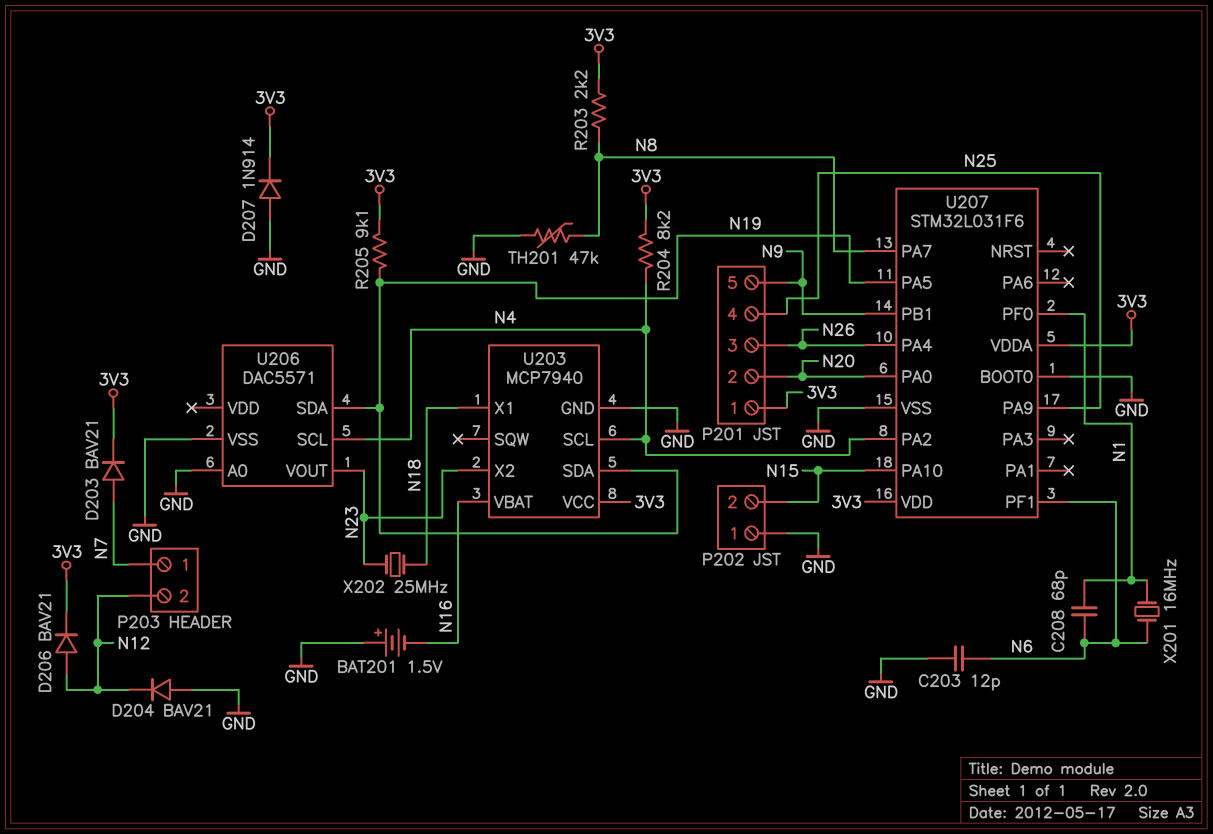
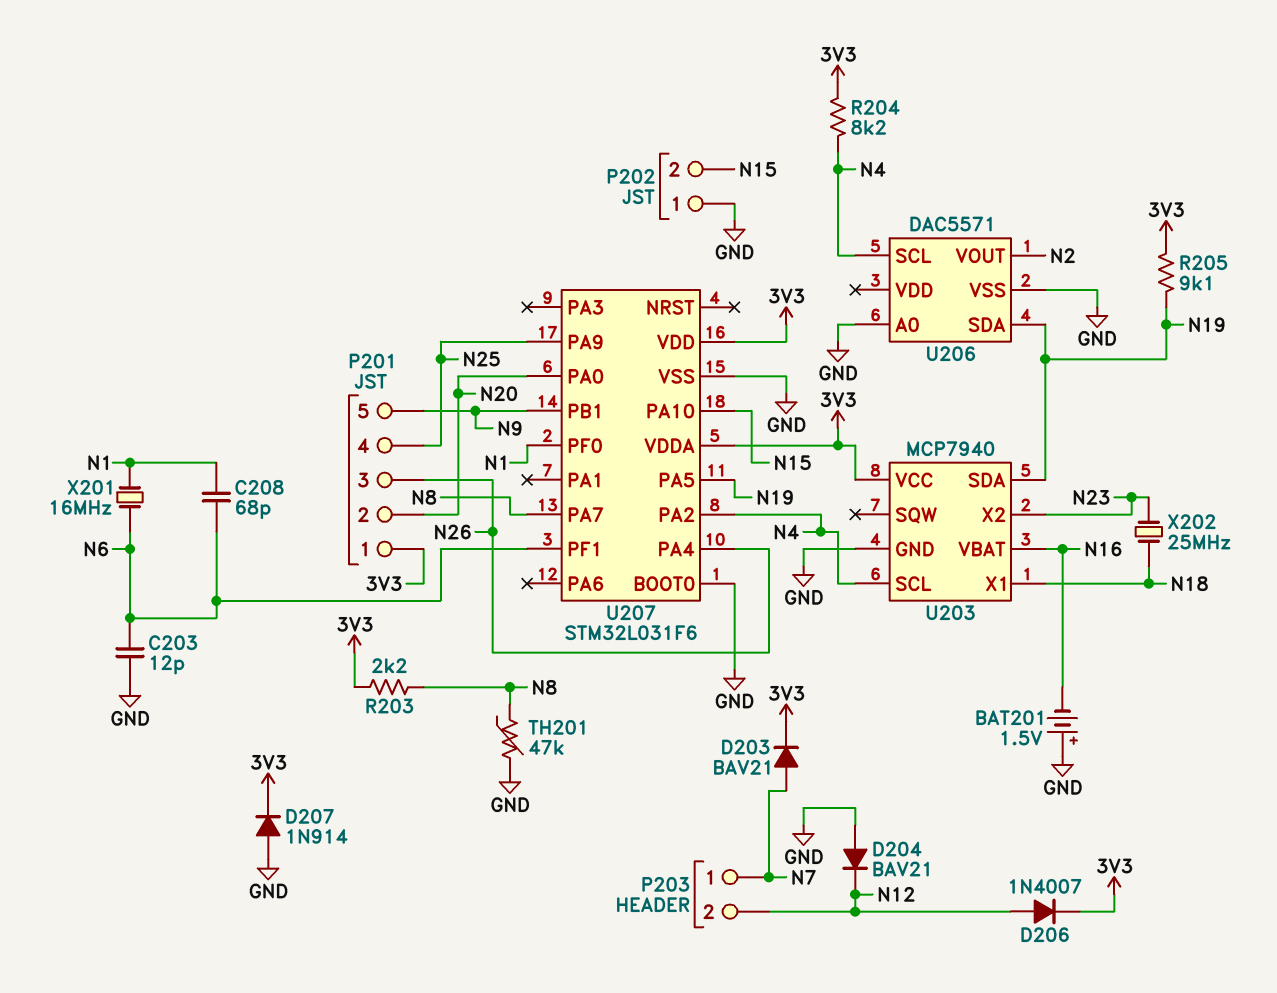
D206: diode BAV21 (A N12, K 3V3) -> diode 1N4007 (A N12, K 3V3)
U206 pin VOUT: N23 -> N2

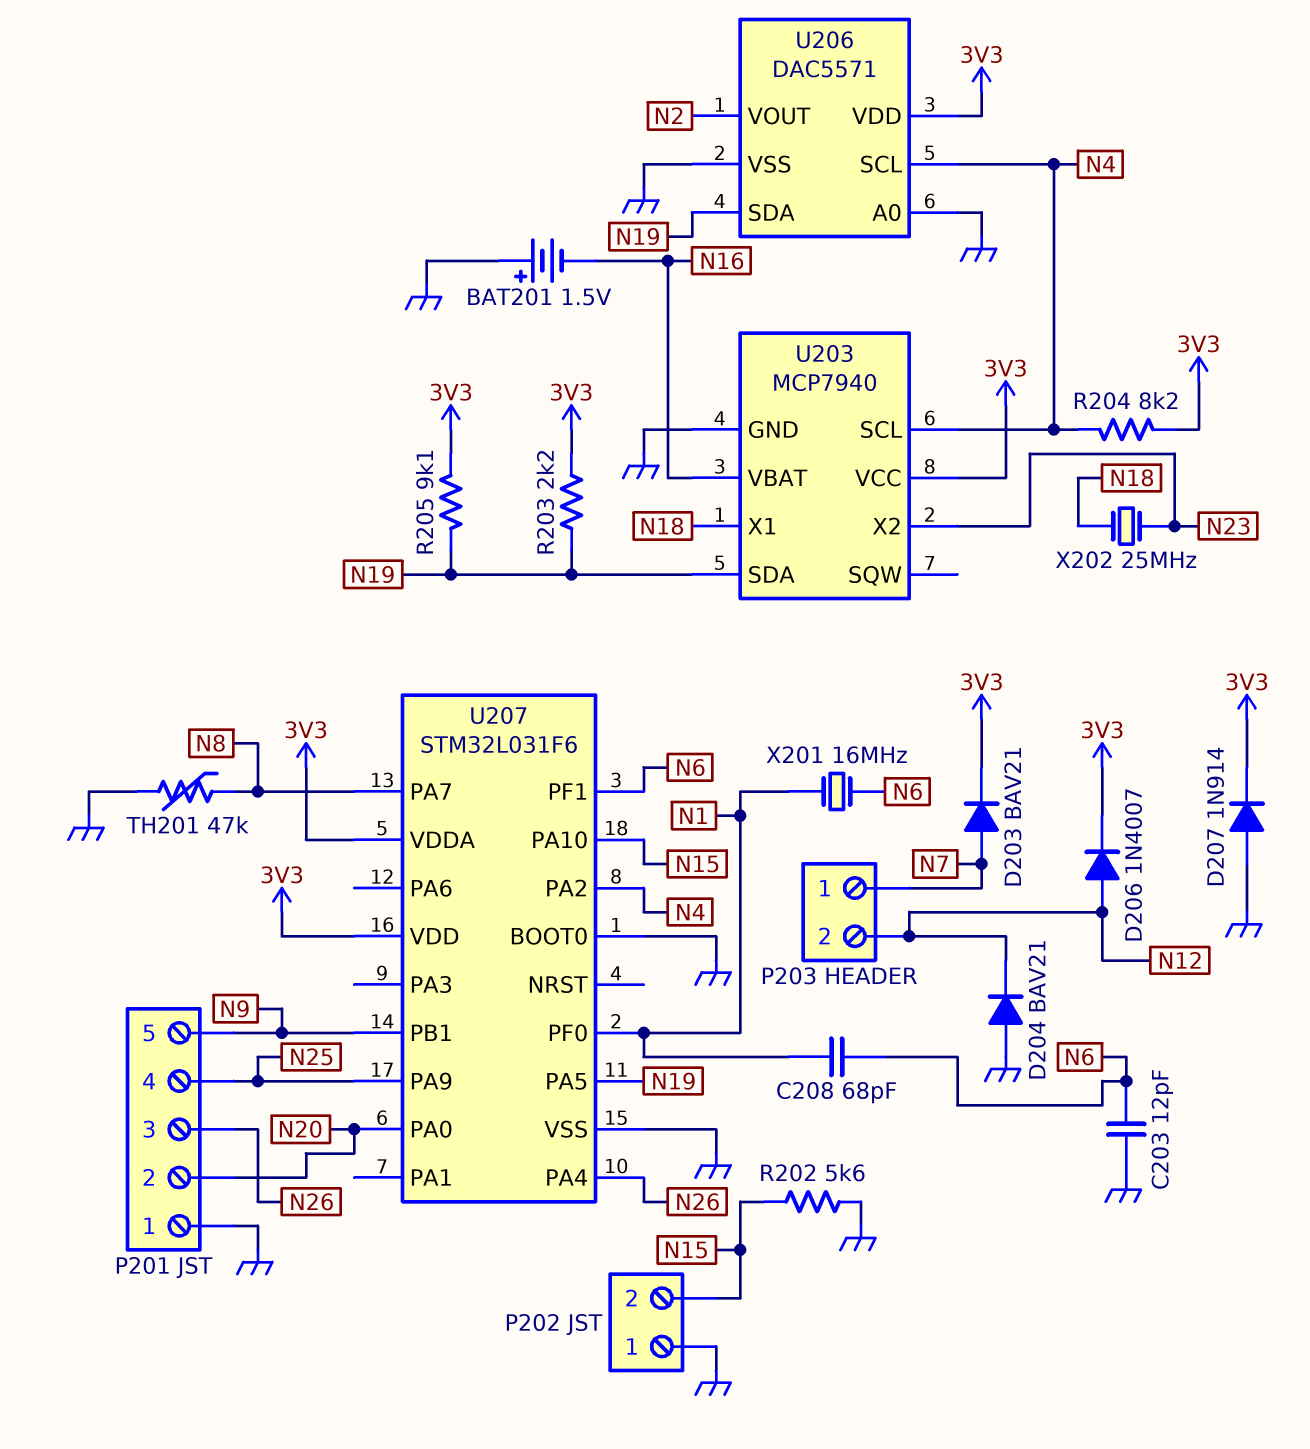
P201 pin 1: 3V3 -> GND
R202: none -> 5.6k (GND, N15)
R203: 2.2k (3V3, N8) -> 2.2k (3V3, N19)
U206 pin VDD: none -> 3V3

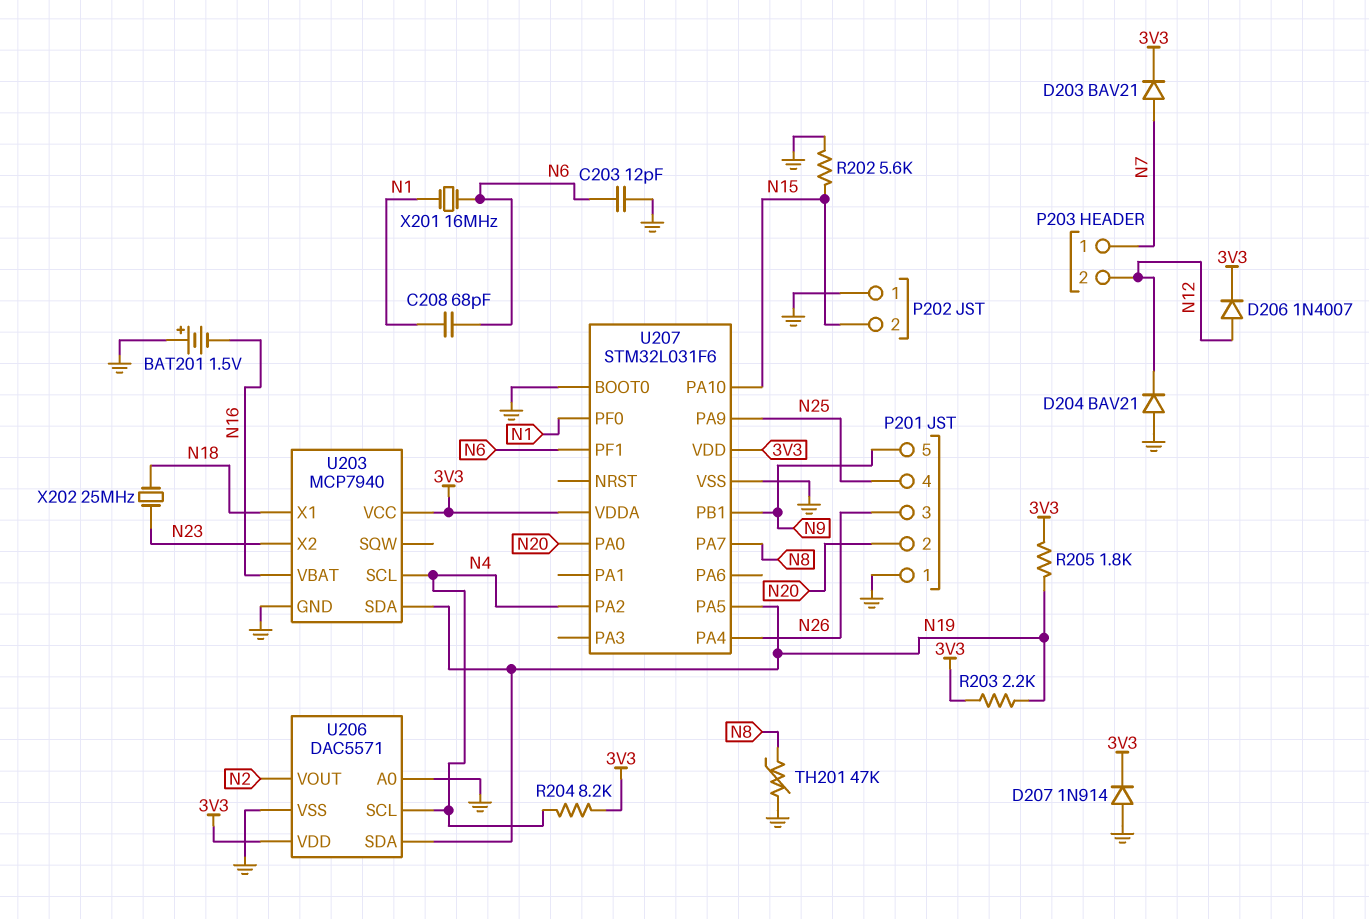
R205: 9.1k (3V3, N19) -> 1.8k (3V3, N19)

